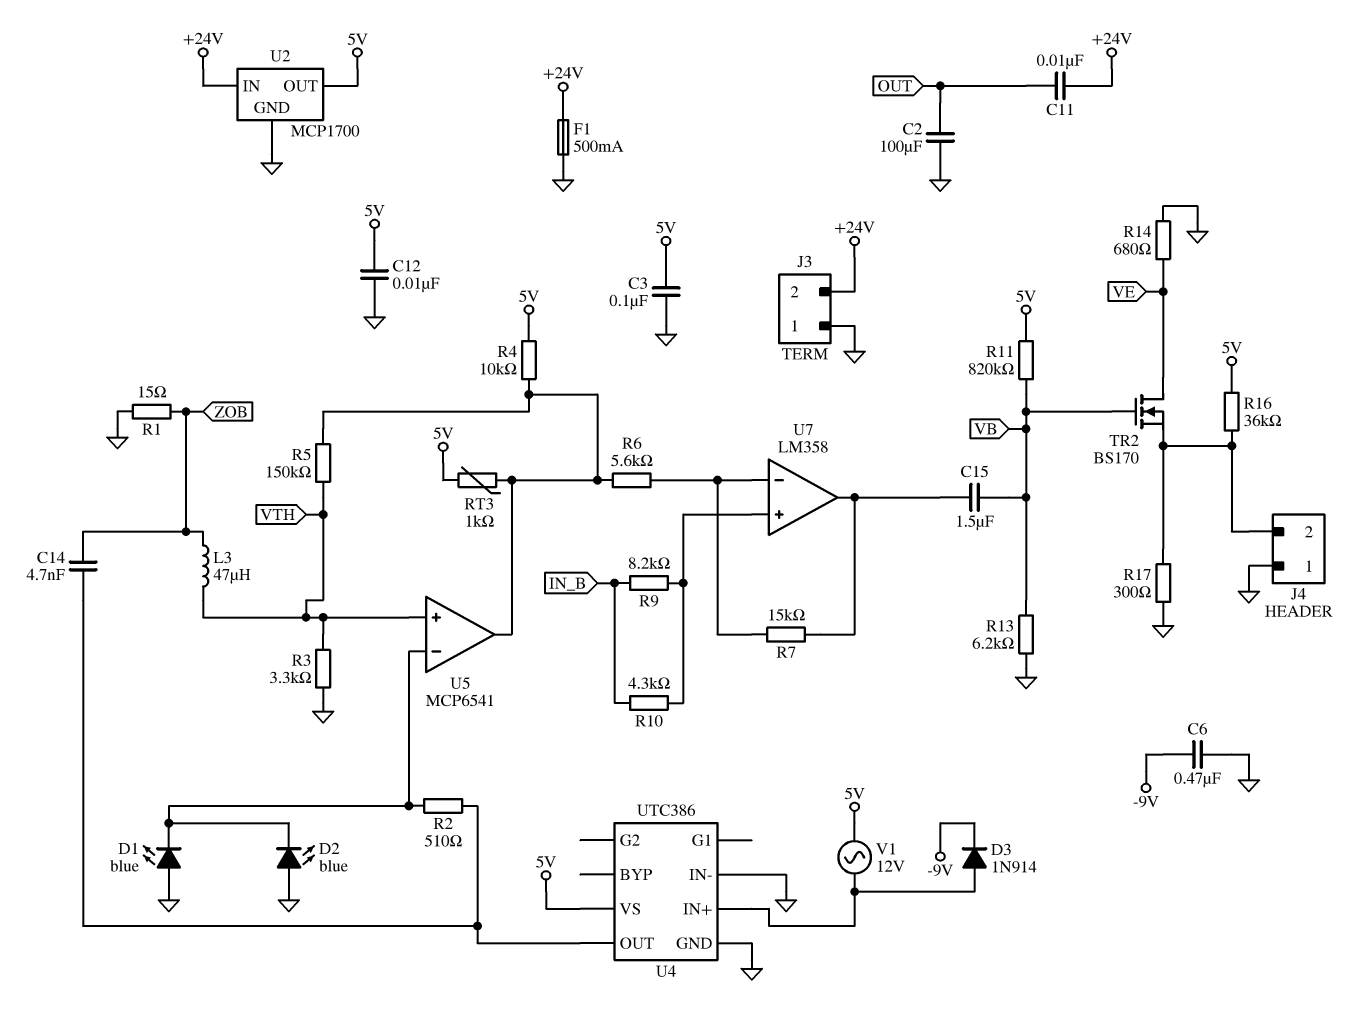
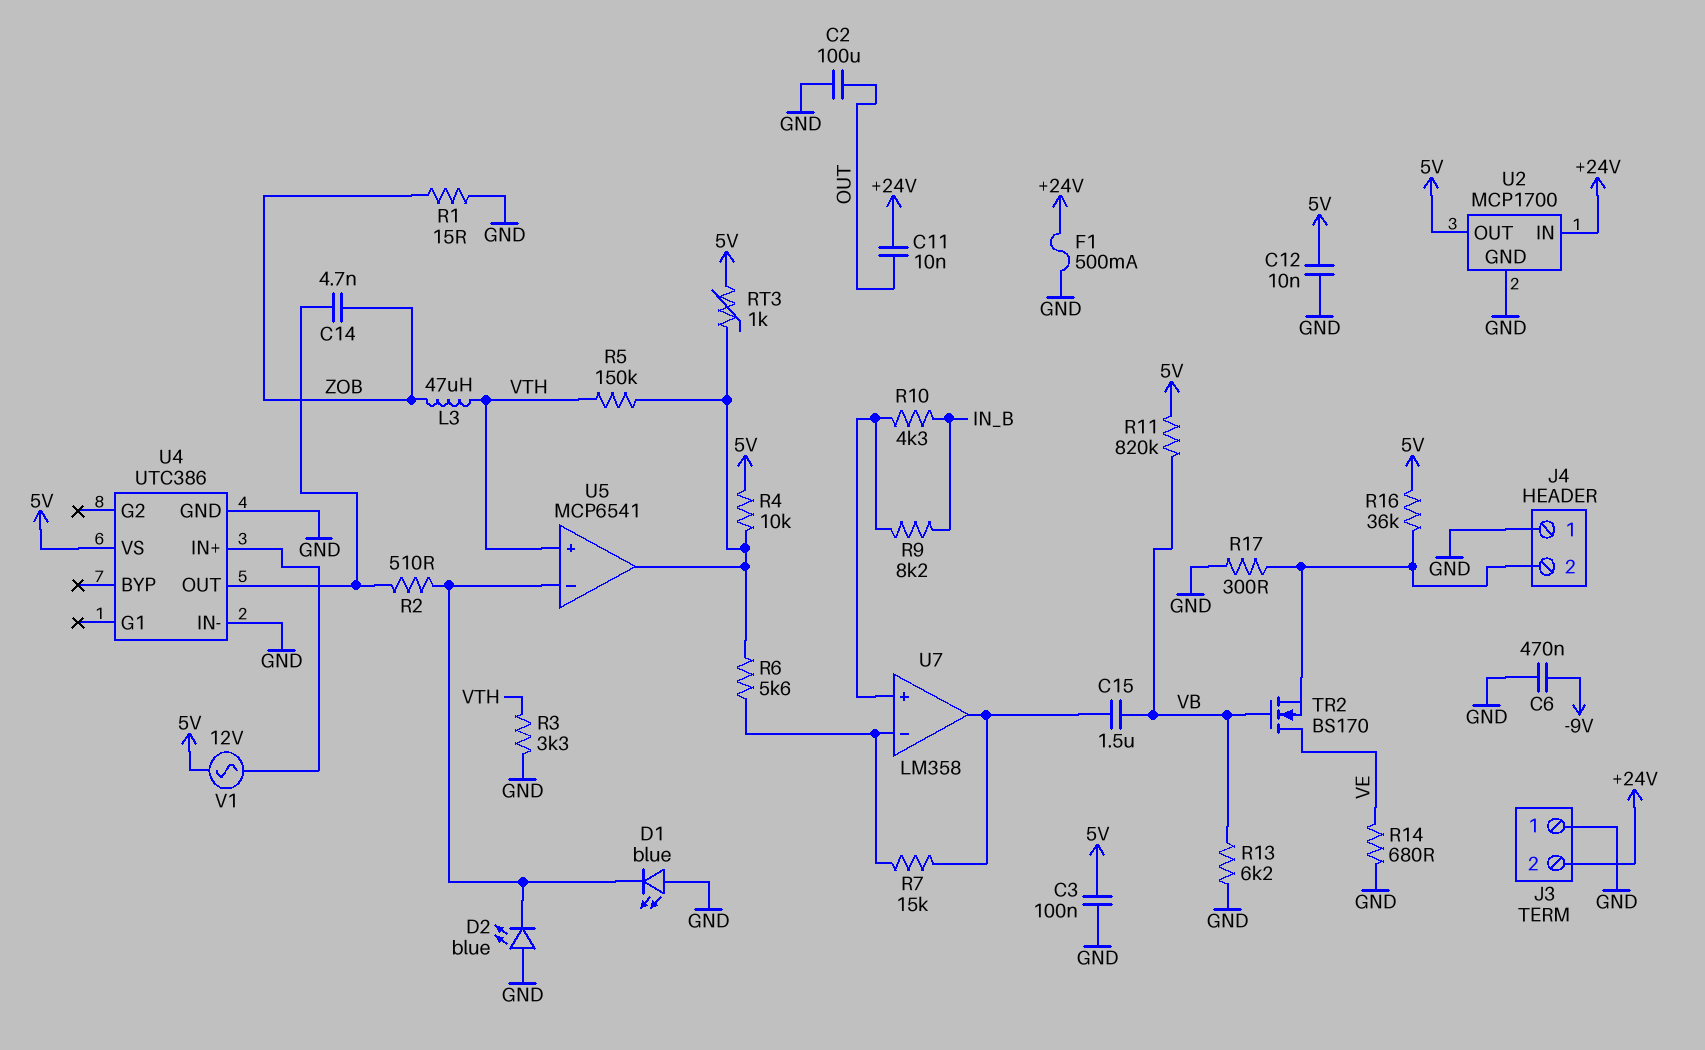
D3: diode 1N914 (A U4/IN+, K -9V) -> none

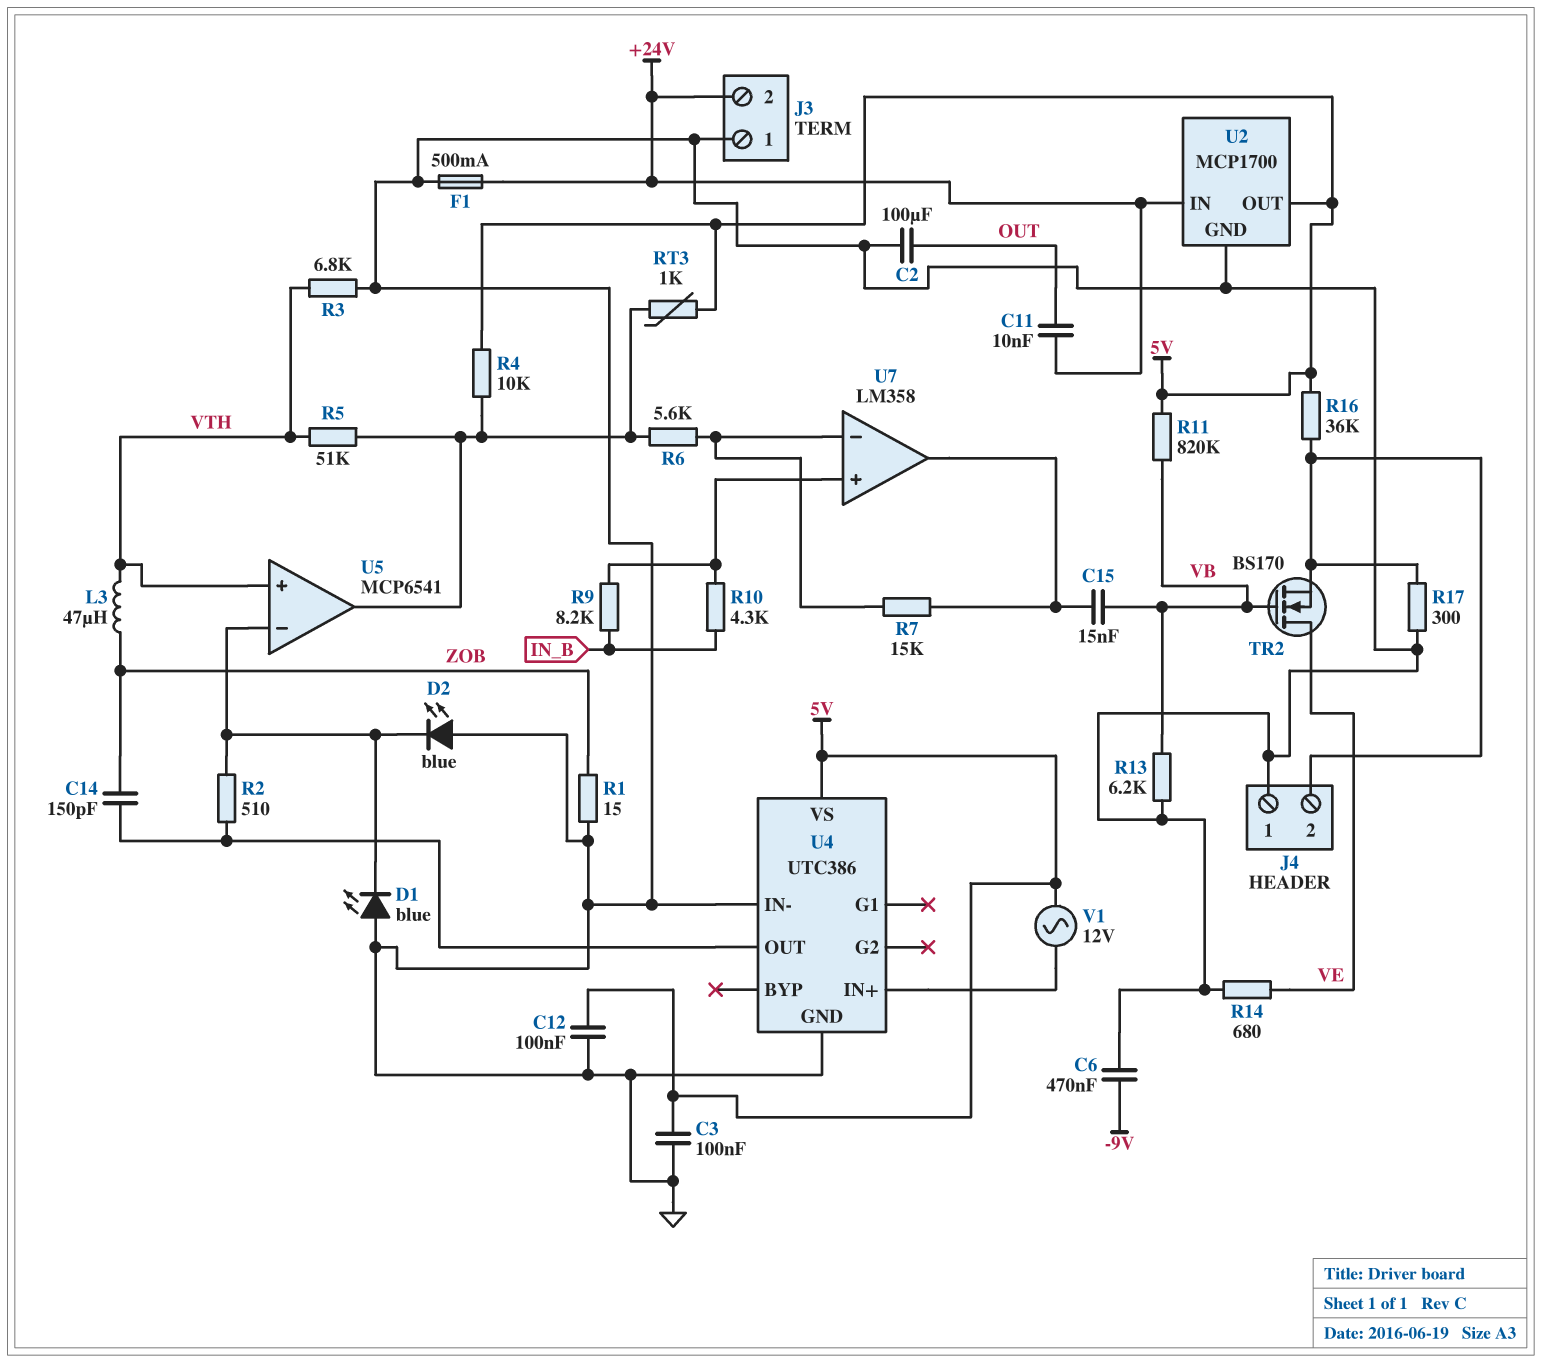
C12: 10nF (5V, GND) -> 100nF (5V, GND)
C14: 4.7nF (U4/OUT, ZOB) -> 150pF (U4/OUT, ZOB)
C15: 1.5uF (U7/out, VB) -> 15nF (U7/out, VB)
R3: 3.3k (GND, VTH) -> 6.8k (GND, VTH)
R5: 150k (U5/out, VTH) -> 51k (U5/out, VTH)

